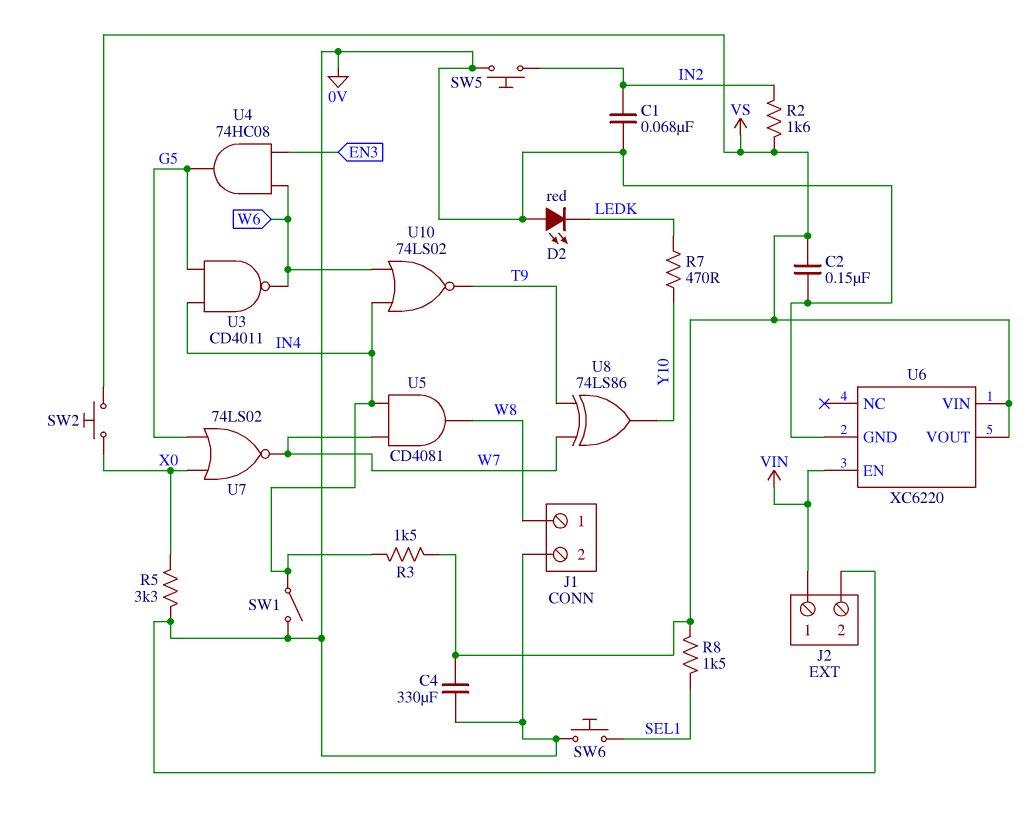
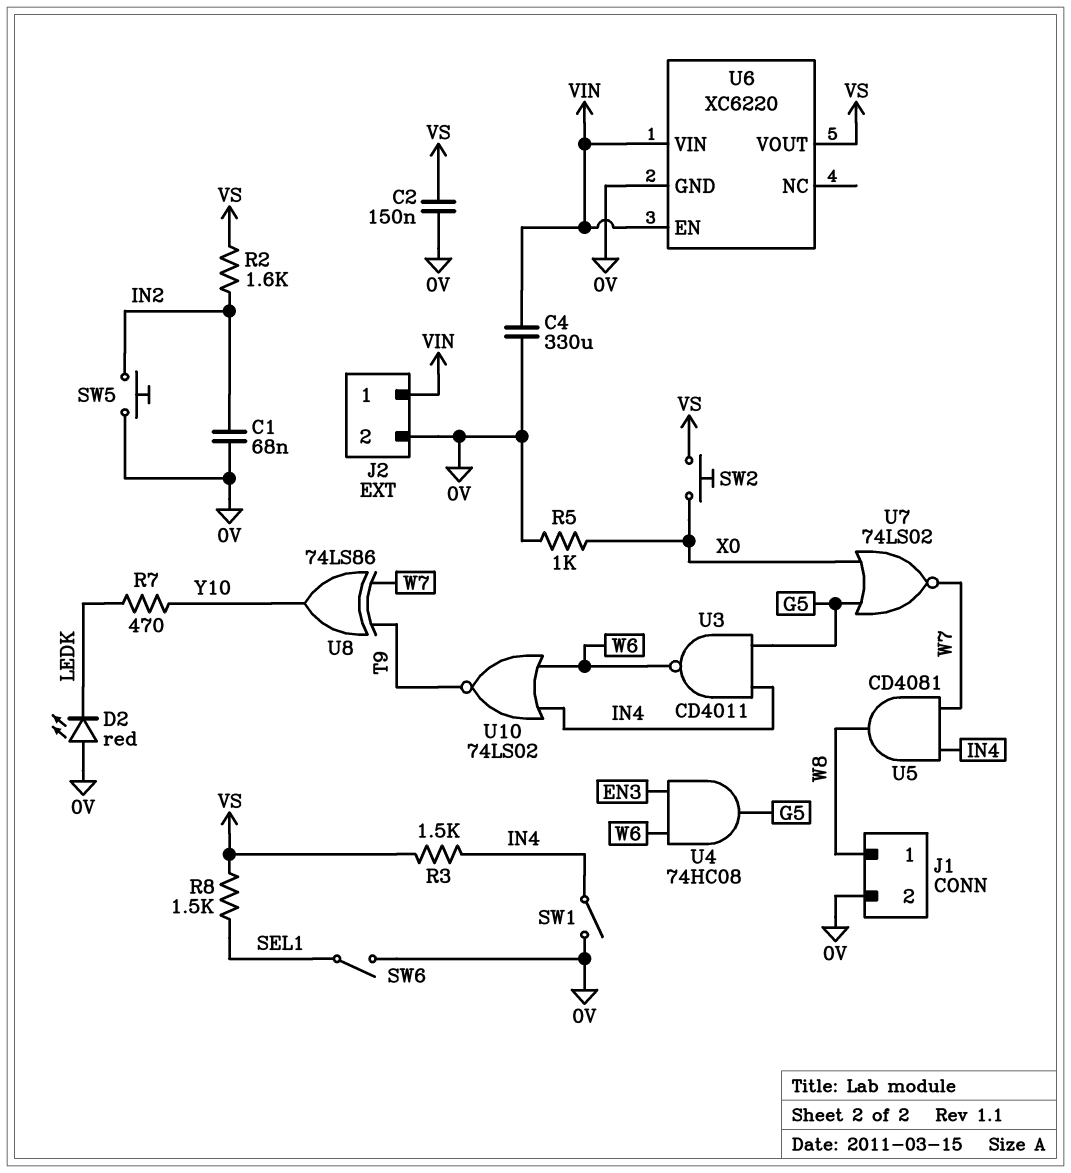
C4: 330uF (0V, VS) -> 330uF (0V, VIN)
R5: 3.3k (0V, X0) -> 1k (0V, X0)
SW6: button (0V, SEL1) -> switch (0V, SEL1)
U6 pin VIN: VS -> VIN

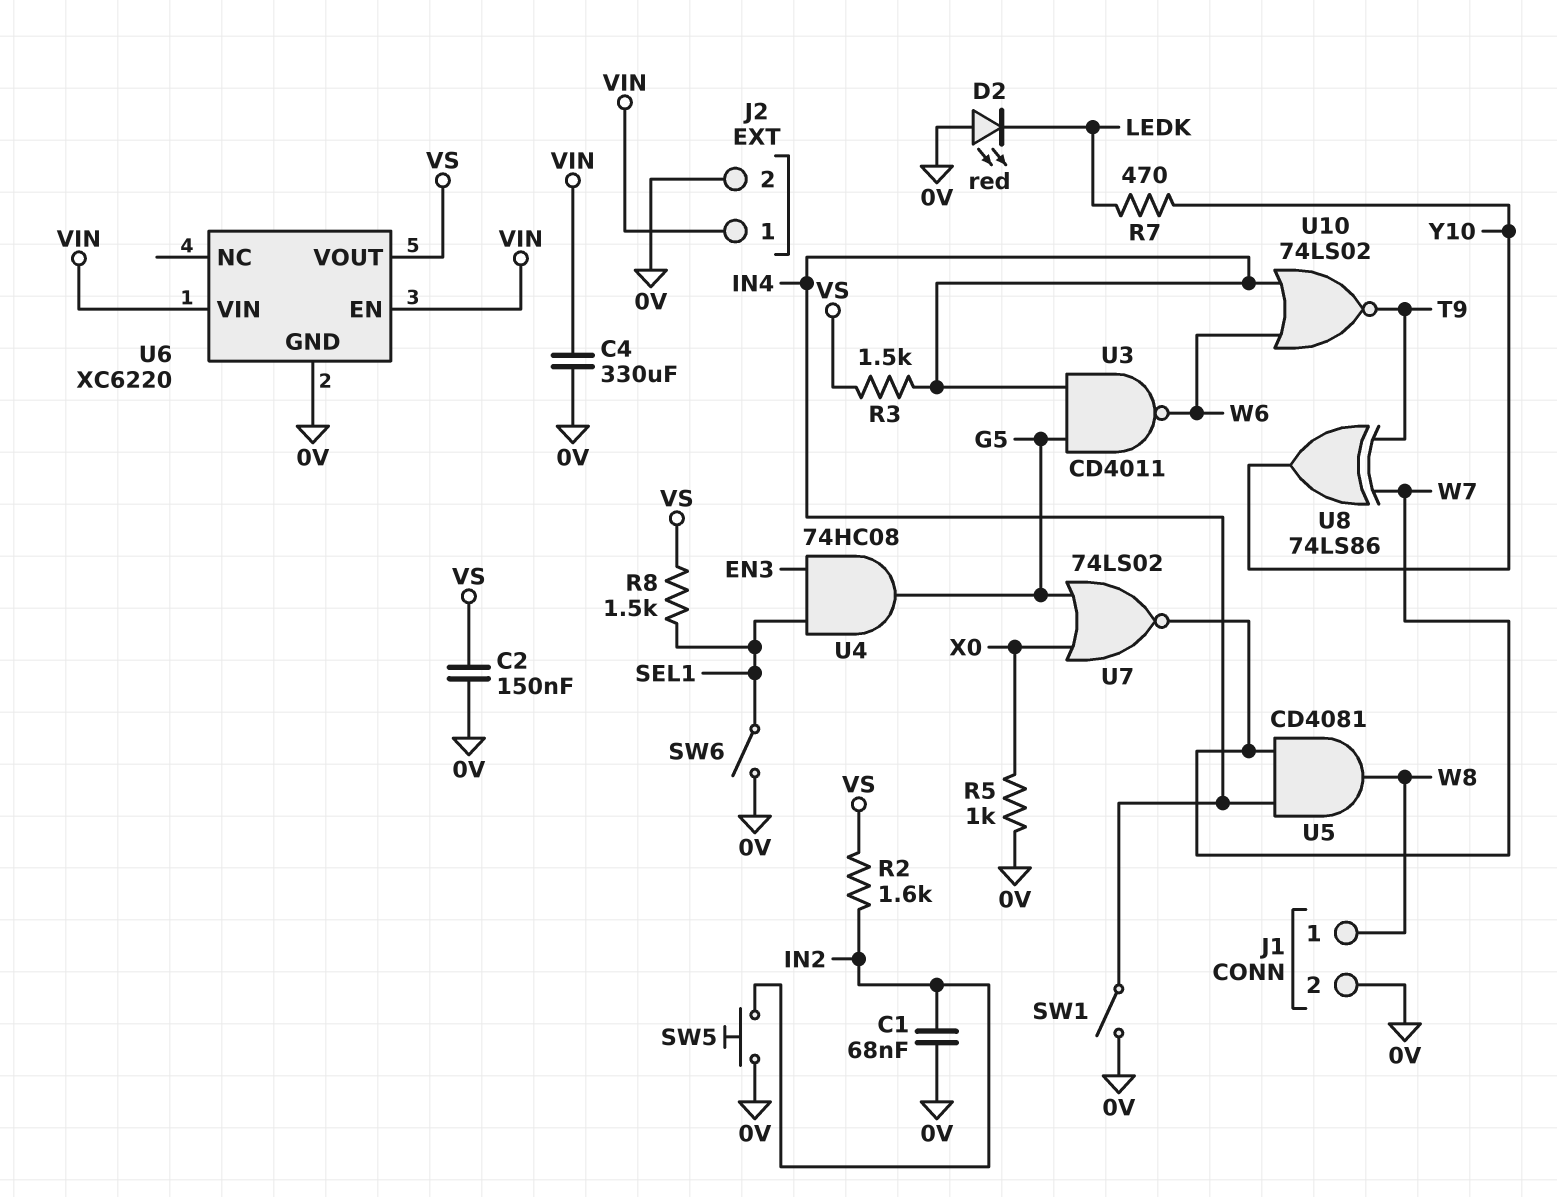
SW2: button (VS, X0) -> none
U4: AND 74HC08 (in EN3, in W6, out G5) -> AND 74HC08 (in EN3, in SEL1, out G5)

